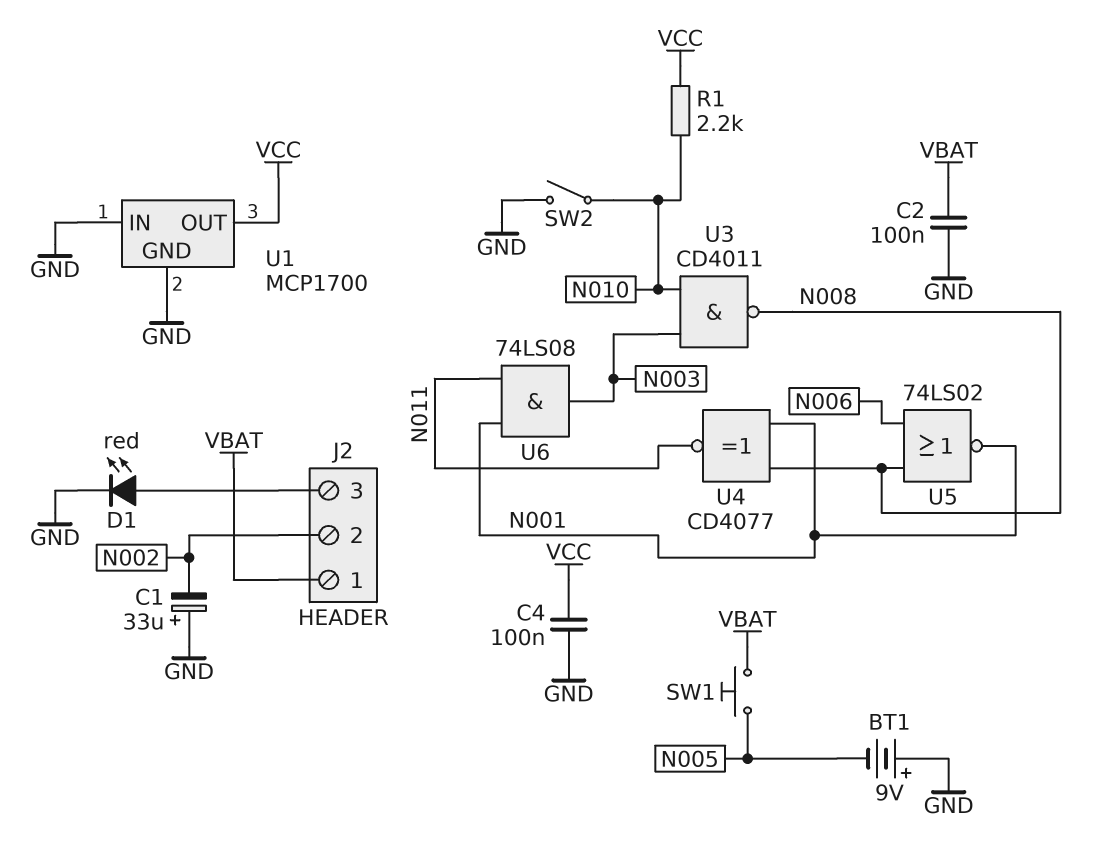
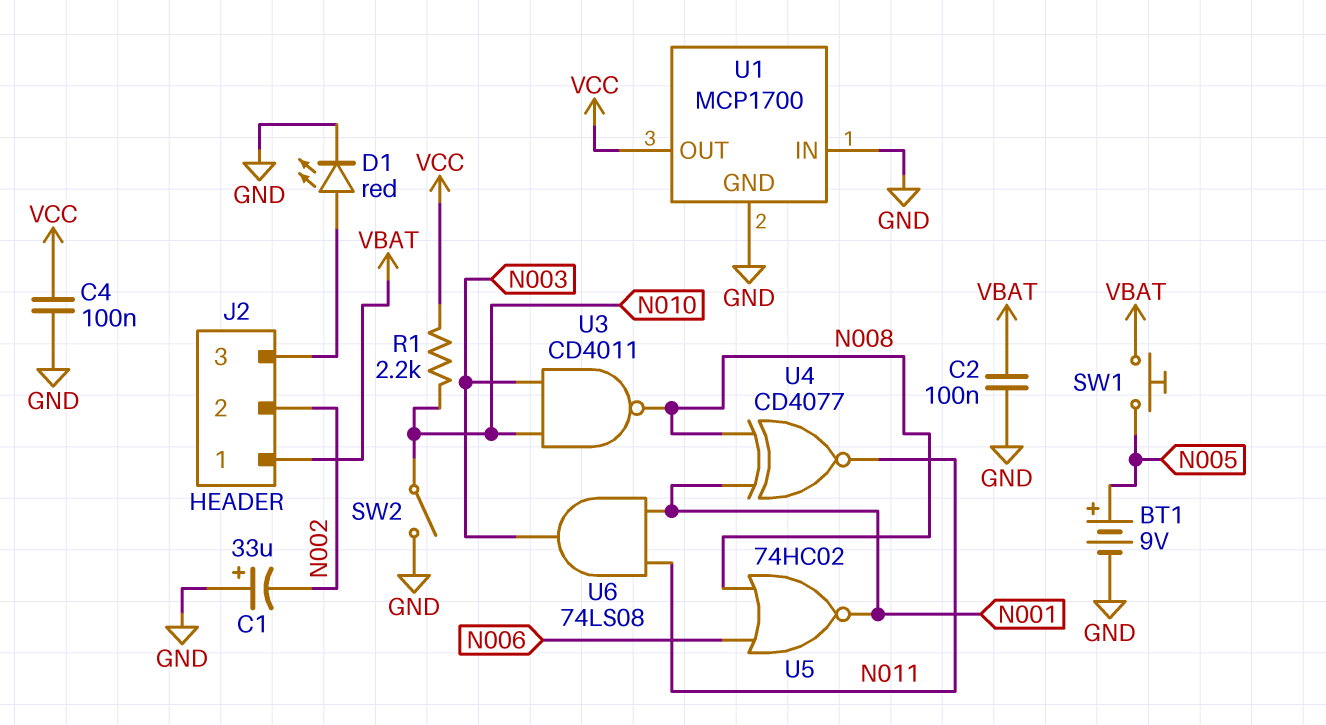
BT1: 9V (plus GND, minus N005) -> 9V (plus N005, minus GND)
U5: NOR 74LS02 (in N006, in N008, out N001) -> NOR 74HC02 (in N006, in N008, out N001)

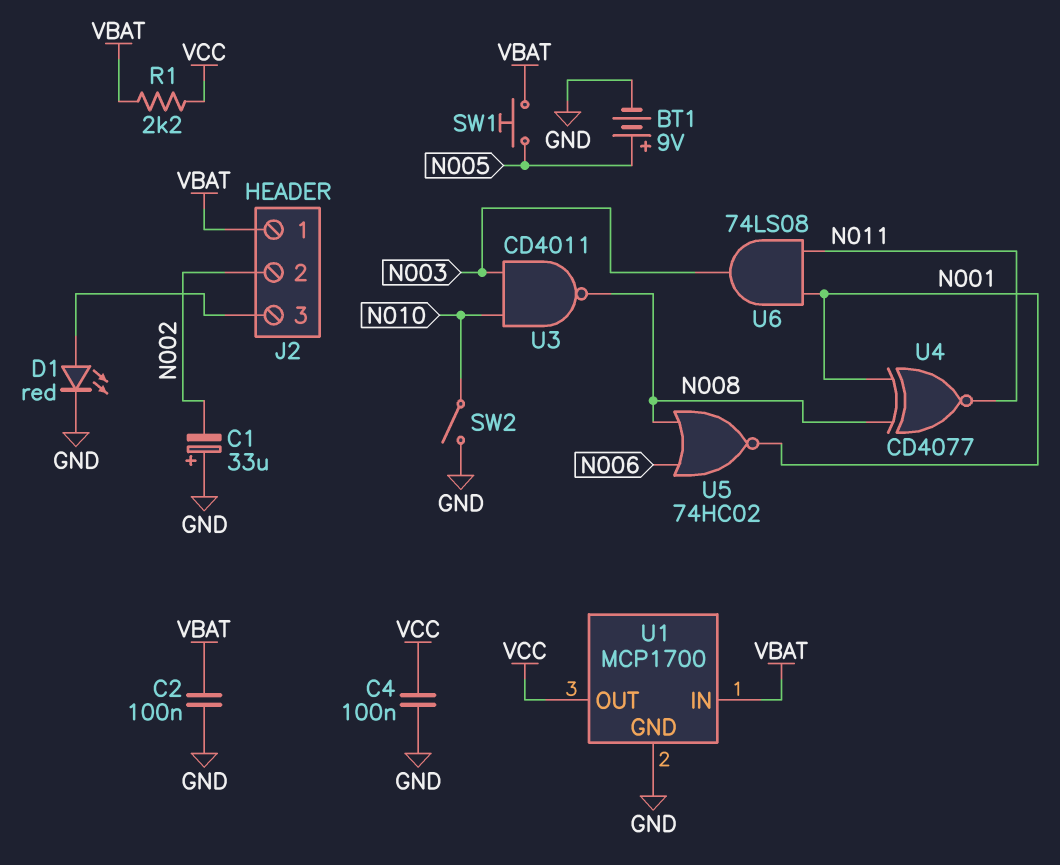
R1: 2.2k (N010, VCC) -> 2.2k (VBAT, VCC)
U1 pin IN: GND -> VBAT

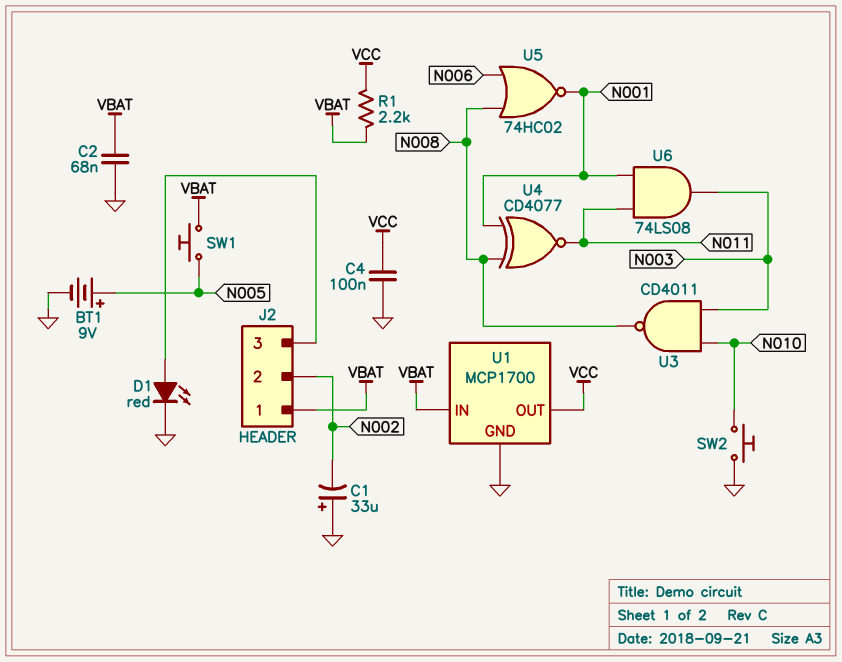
C2: 100nF (GND, VBAT) -> 68nF (GND, VBAT)
SW2: switch (GND, N010) -> button (GND, N010)

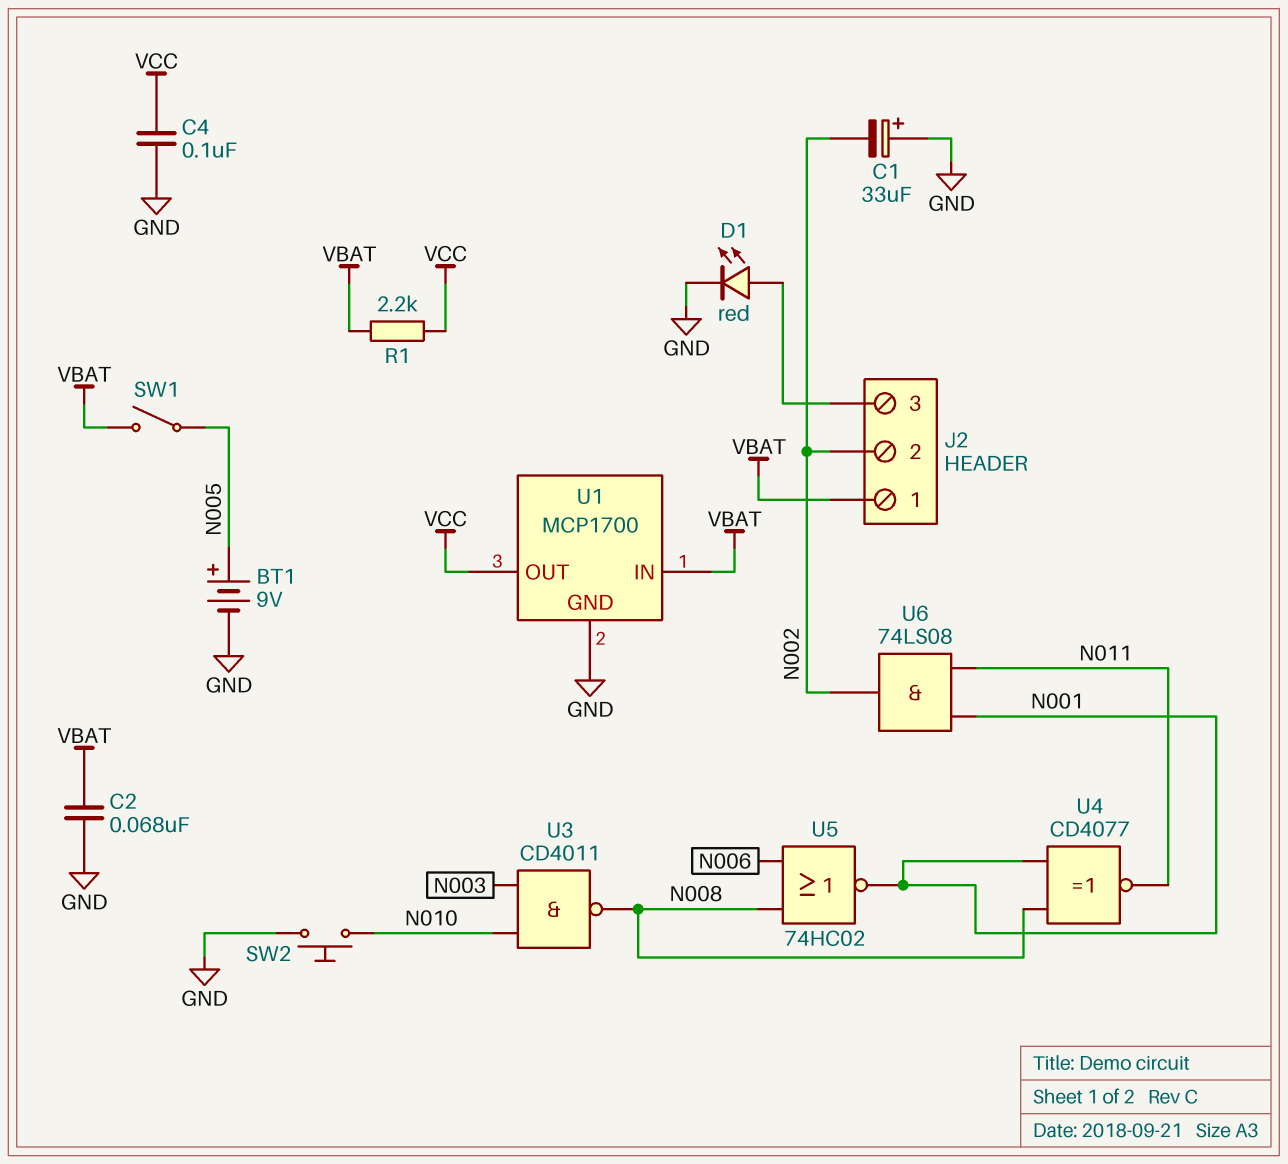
SW1: button (N005, VBAT) -> switch (N005, VBAT)
U6: AND 74LS08 (in N001, in N011, out N003) -> AND 74LS08 (in N001, in N011, out N002)

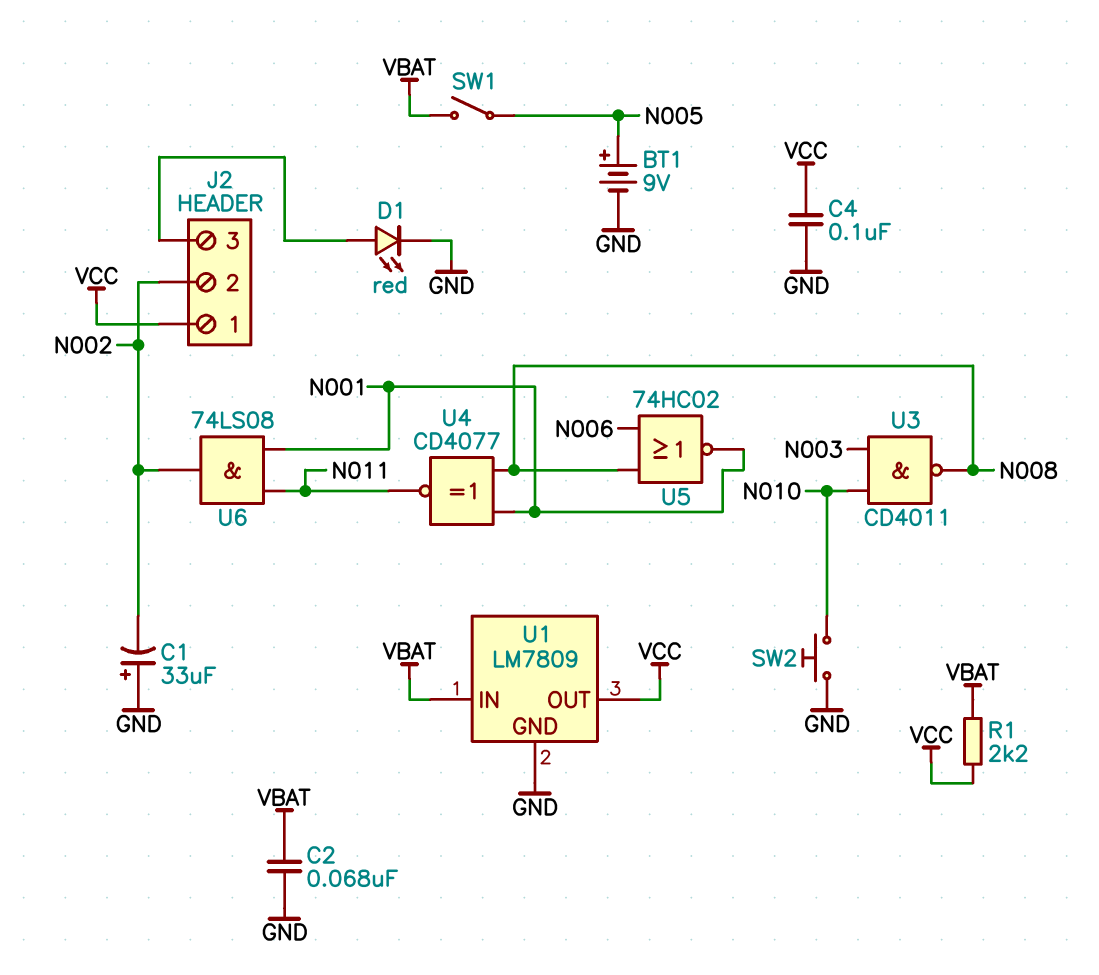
J2 pin 1: VBAT -> VCC
U1: MCP1700 -> LM7809

